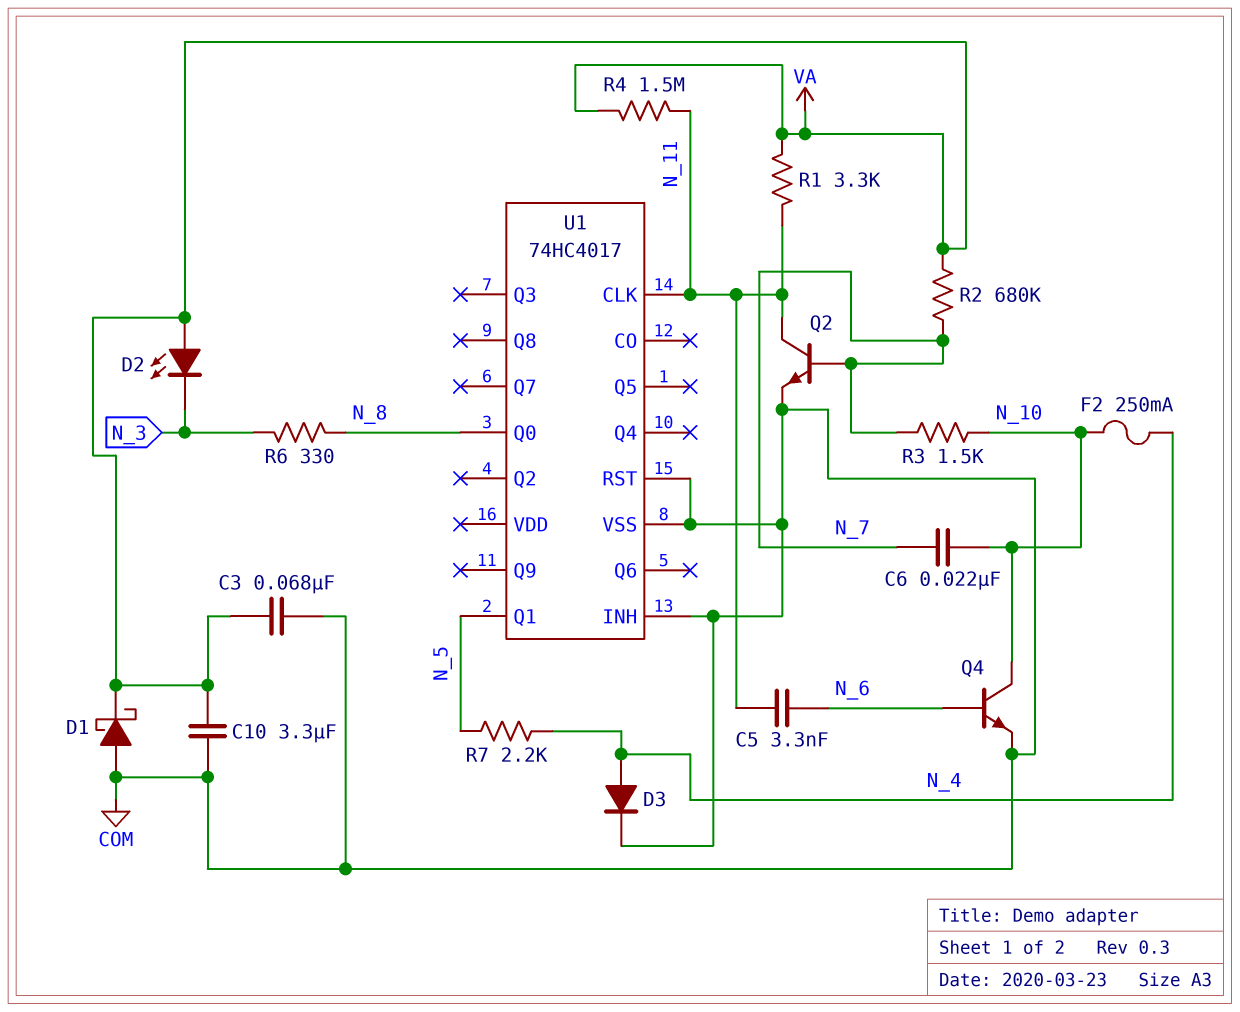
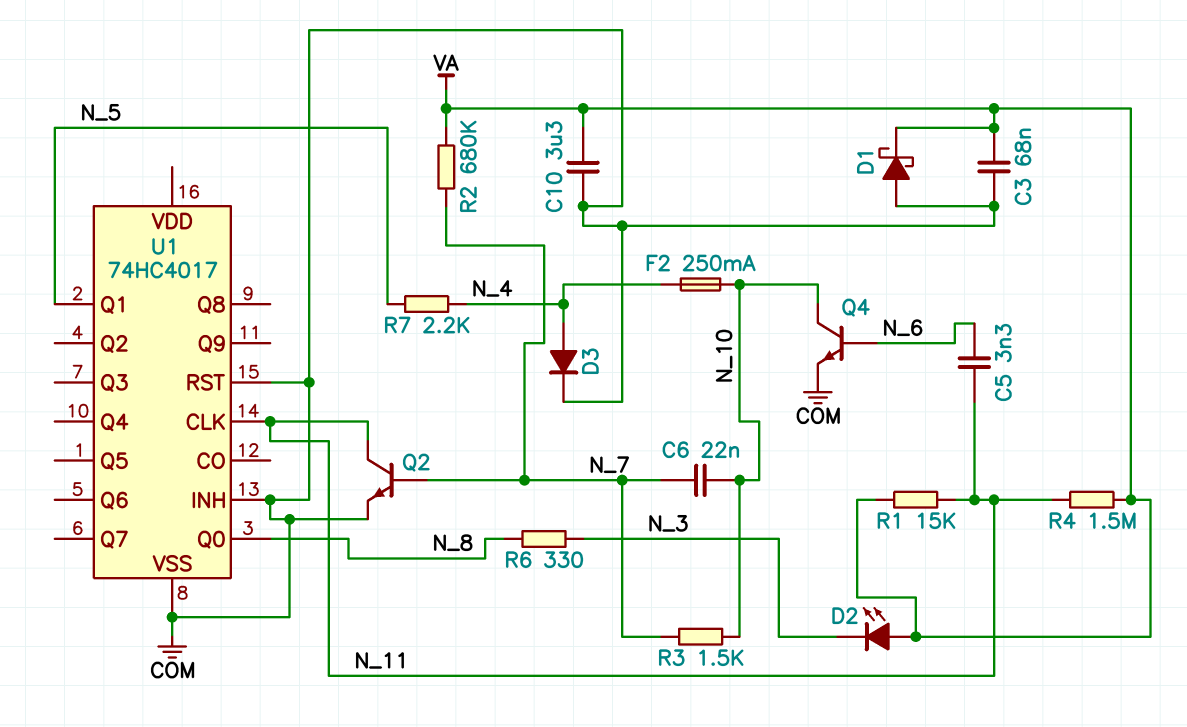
R1: 3.3k (N_11, VA) -> 15k (N_11, VA)

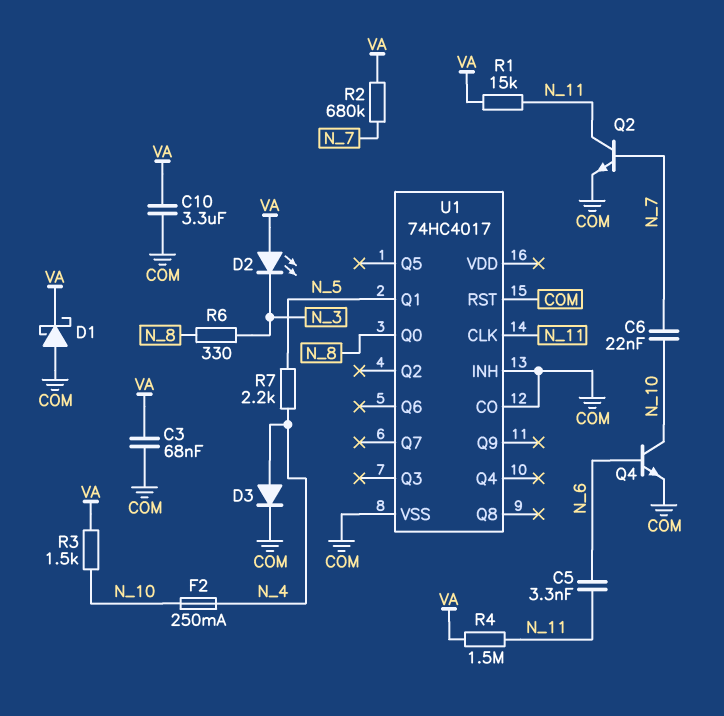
R3: 1.5k (N_7, N_10) -> 1.5k (N_10, VA)
U1 pin CO: none -> COM

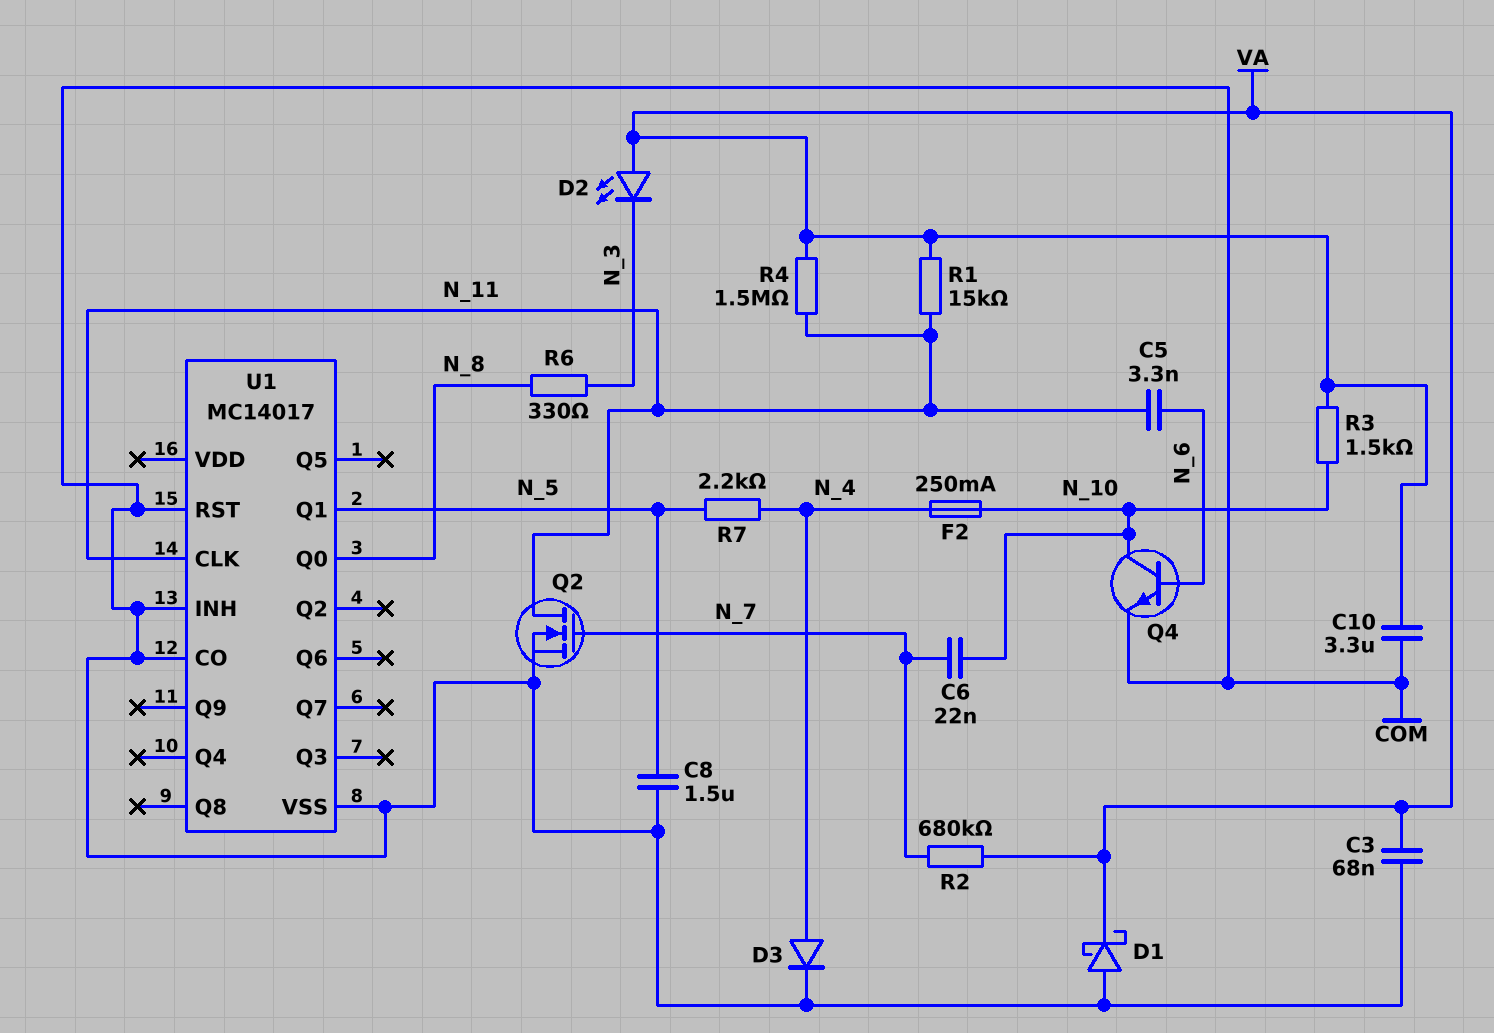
C8: none -> 1.5uF (COM, N_5)
Q2: NPN (B N_7, C N_11, E COM) -> NMOS (G N_7, D N_11, S COM)
U1: 74HC4017 -> MC14017

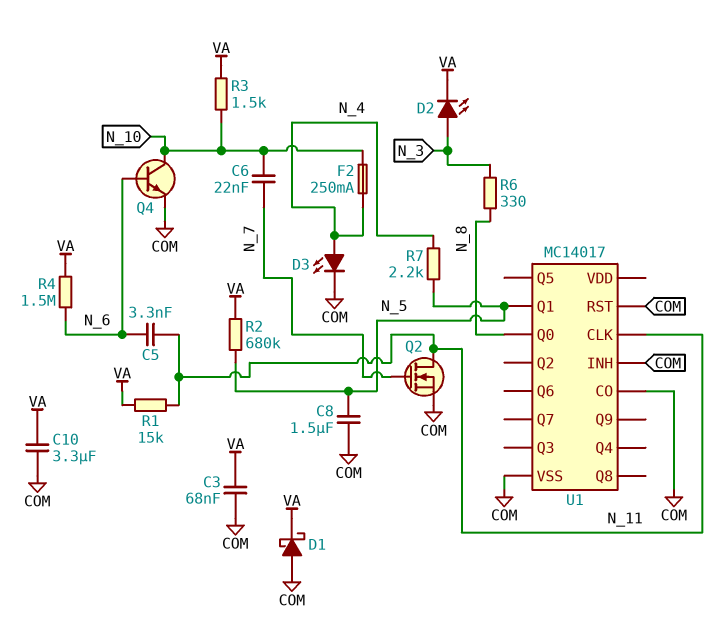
D2: LED (A VA, K N_3) -> LED (A N_3, K VA)
D3: diode (A N_4, K COM) -> LED (A N_4, K COM)
R2: 680k (N_7, VA) -> 680k (N_5, VA)
R4: 1.5M (N_11, VA) -> 1.5M (N_6, VA)

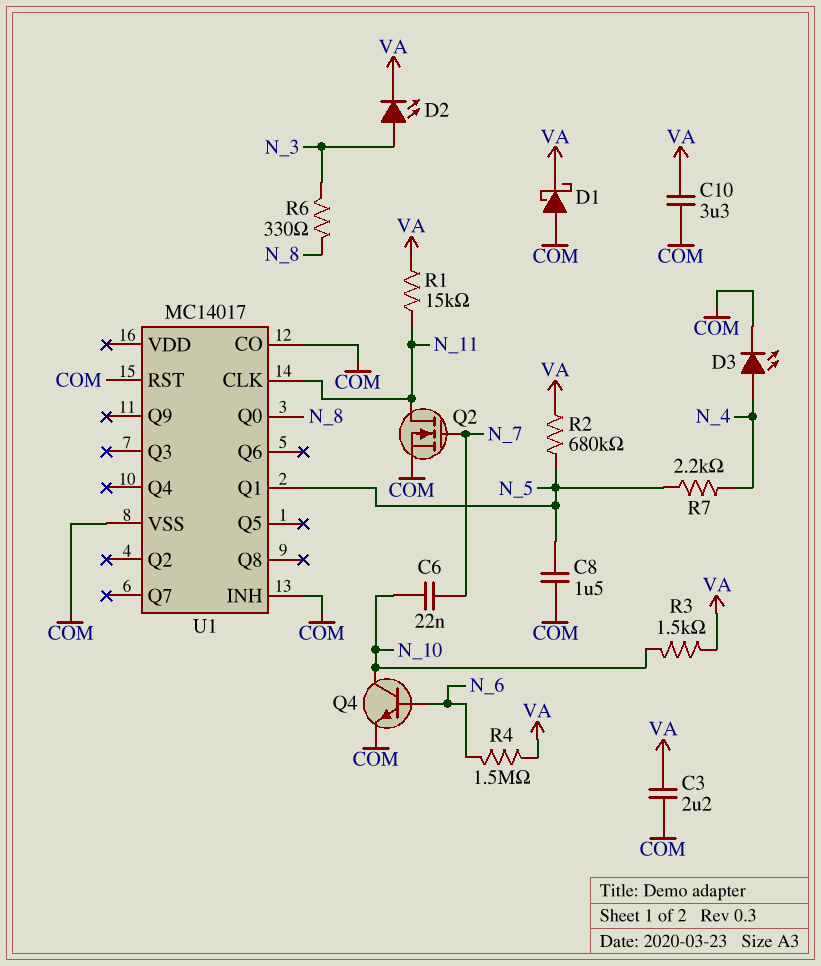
C3: 68nF (COM, VA) -> 2.2uF (COM, VA)
C5: 3.3nF (N_6, N_11) -> none
F2: 250mA (N_4, N_10) -> none

